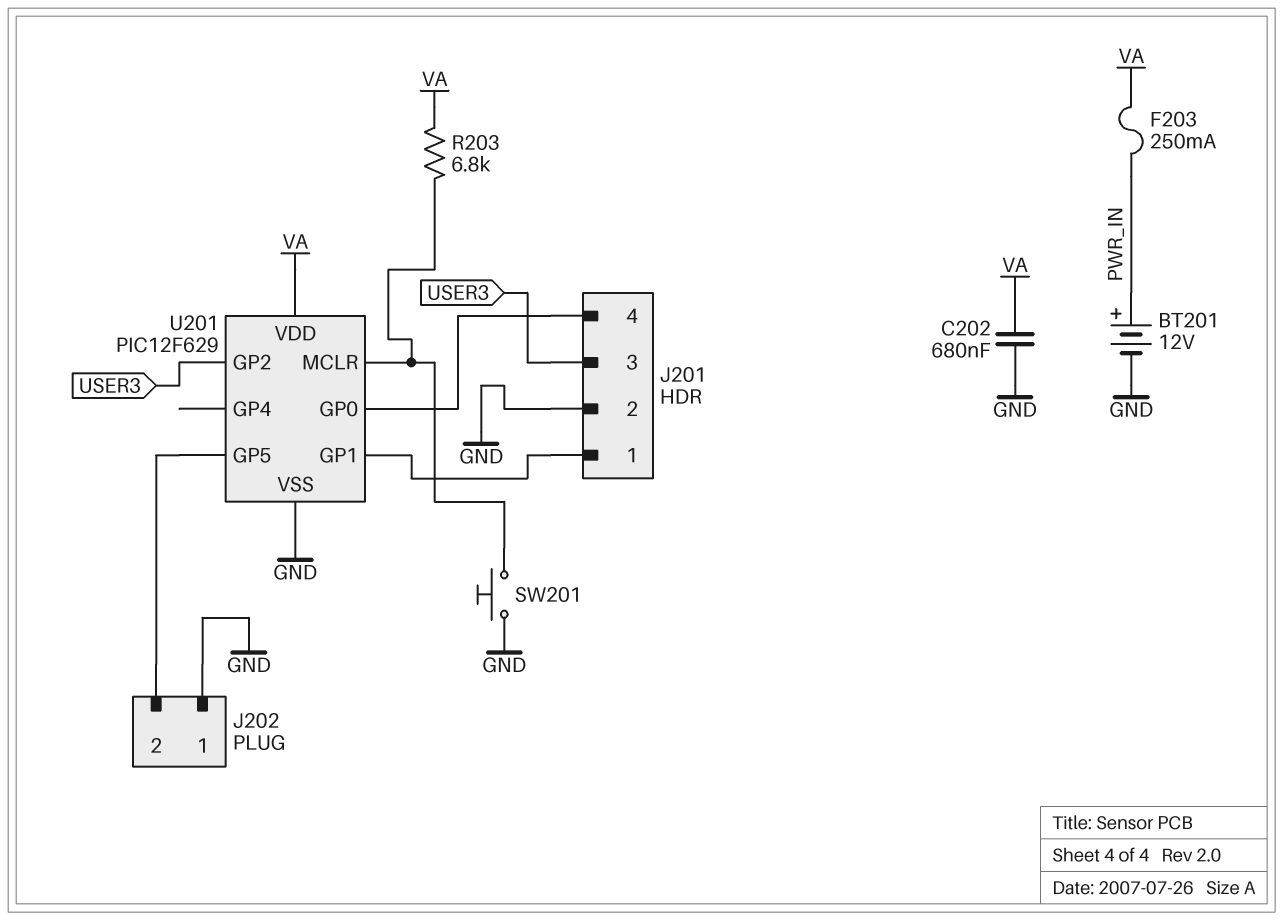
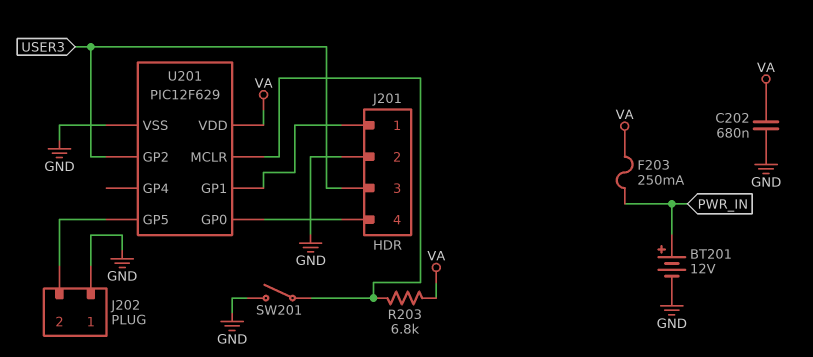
SW201: button (GND, U201/MCLR) -> switch (GND, U201/MCLR)

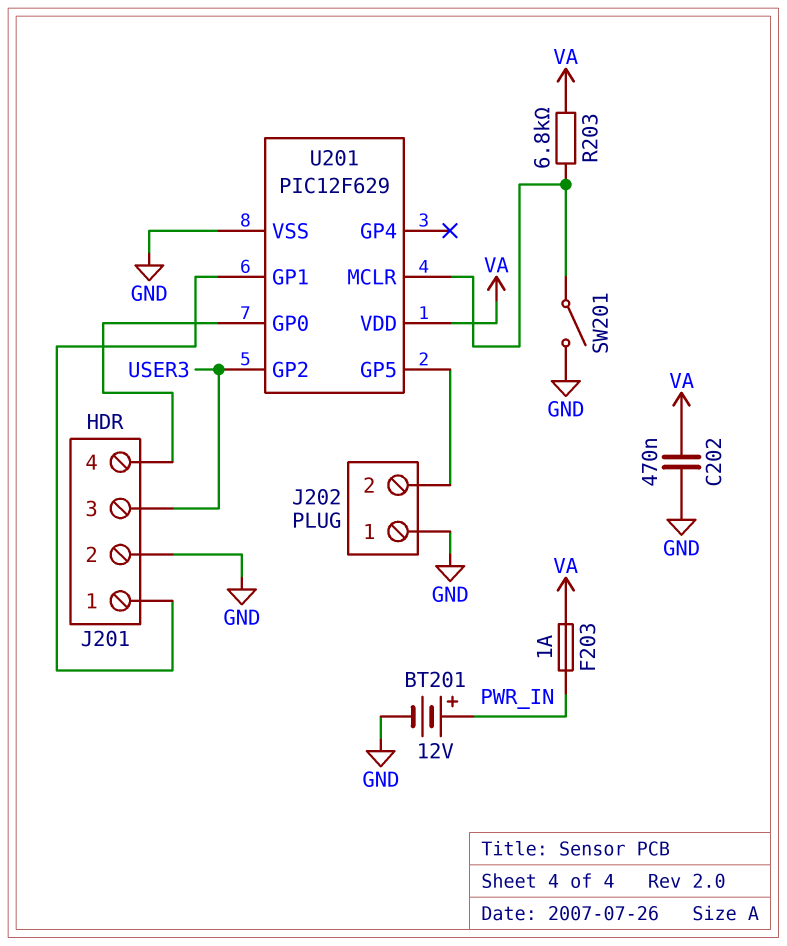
C202: 680nF (GND, VA) -> 470nF (GND, VA)
F203: 250mA (PWR_IN, VA) -> 1A (PWR_IN, VA)

